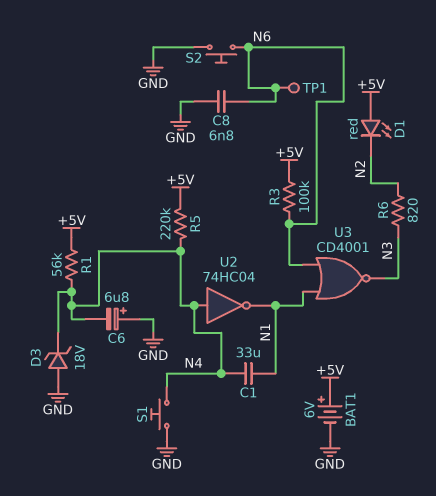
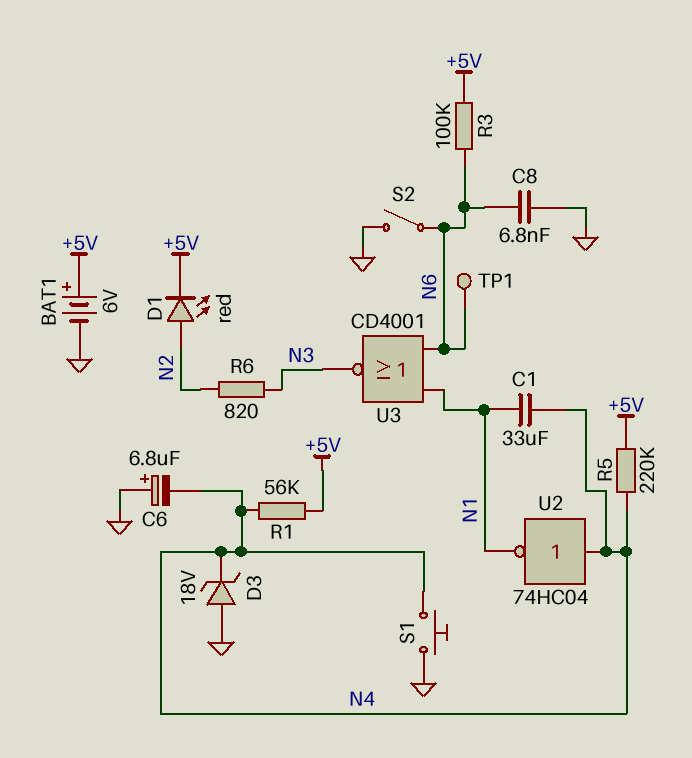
D1: LED red (A +5V, K N2) -> LED red (A N2, K +5V)
S2: button (GND, N6) -> switch (GND, N6)

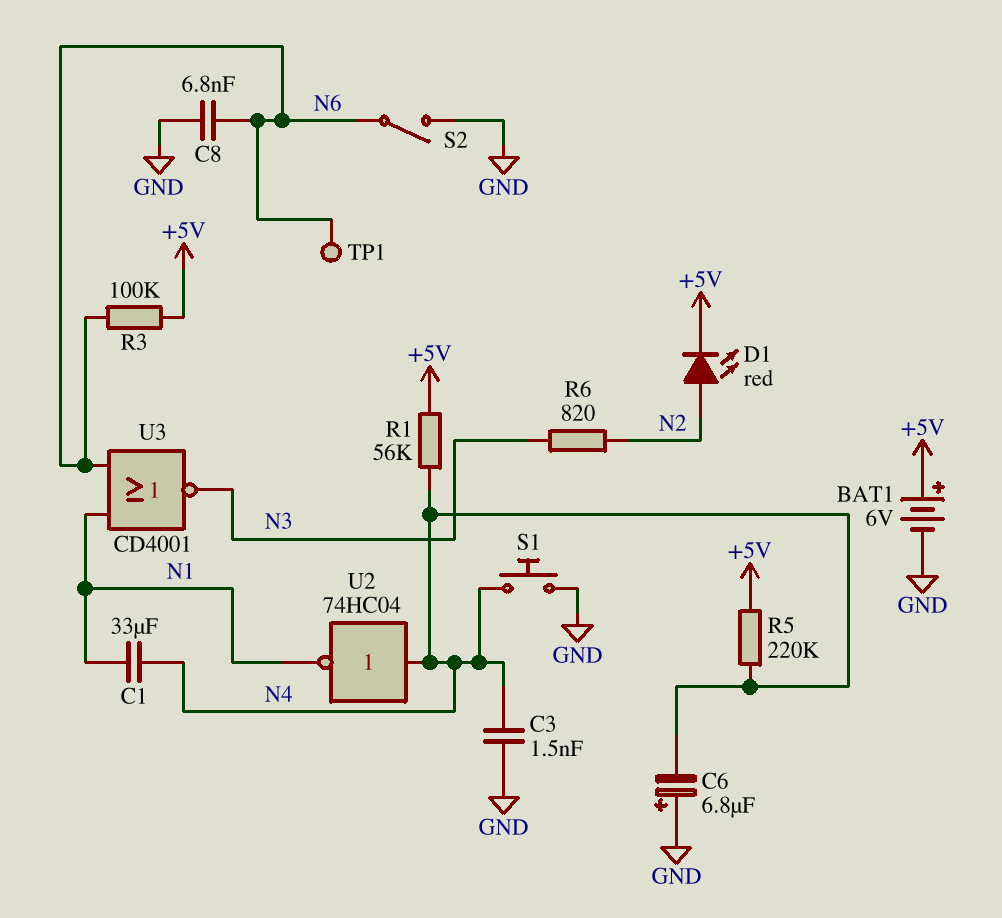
C3: none -> 1.5nF (GND, N4)
D3: zener 18V (A GND, K N4) -> none

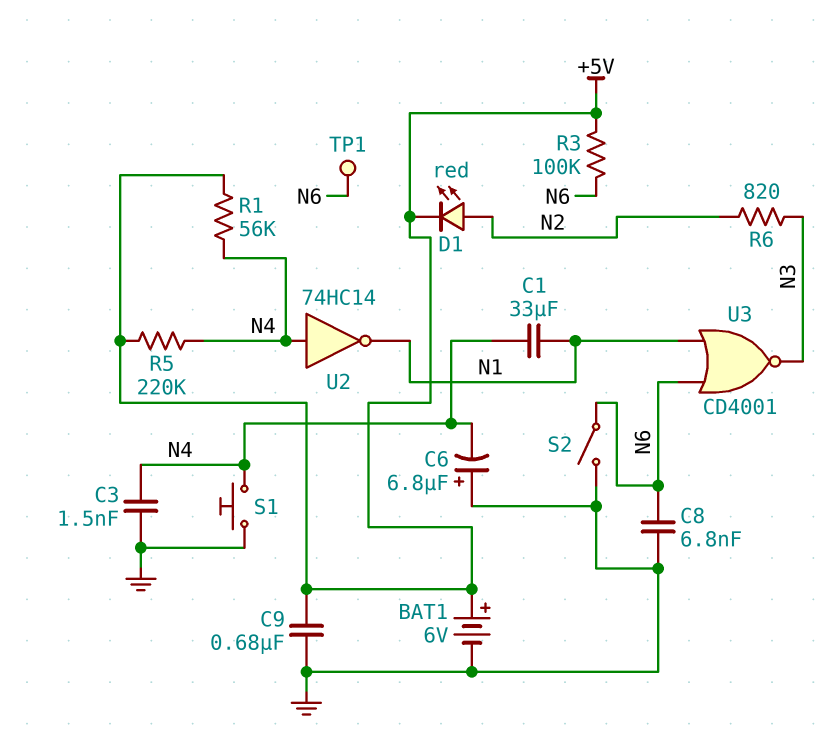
C9: none -> 680nF (+5V, GND)
U2: NOT 74HC04 (in N4, out N1) -> NOT 74HC14 (in N4, out N1)

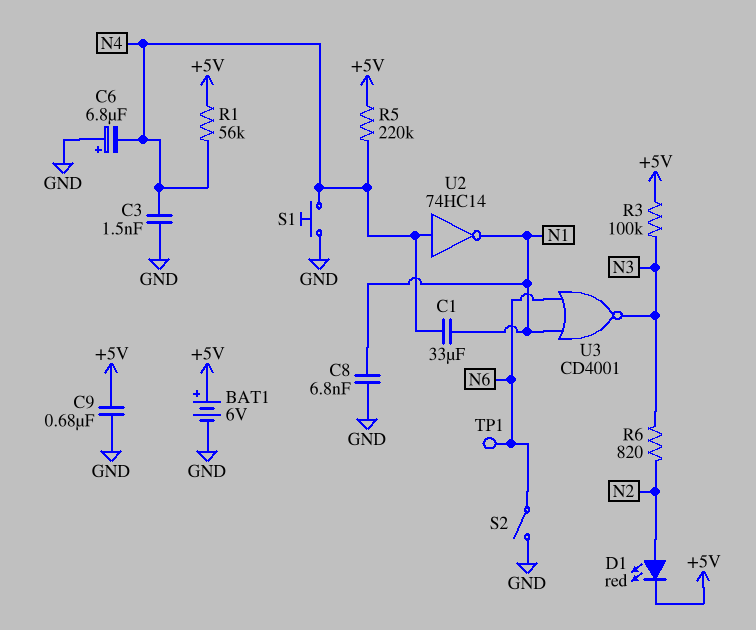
C8: 6.8nF (GND, N6) -> 6.8nF (GND, N1)
R3: 100k (+5V, N6) -> 100k (+5V, N3)

